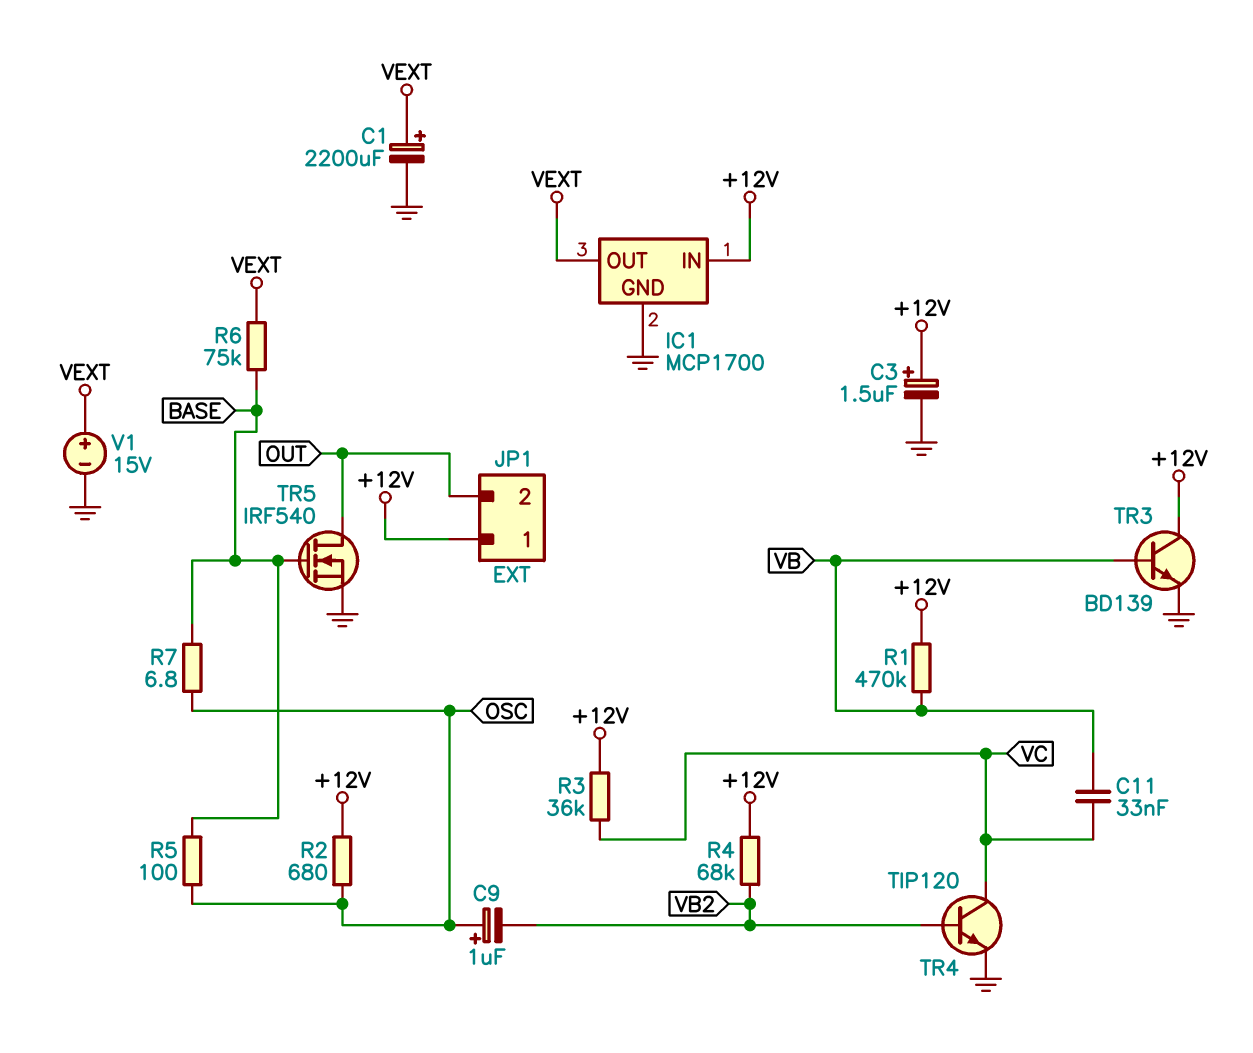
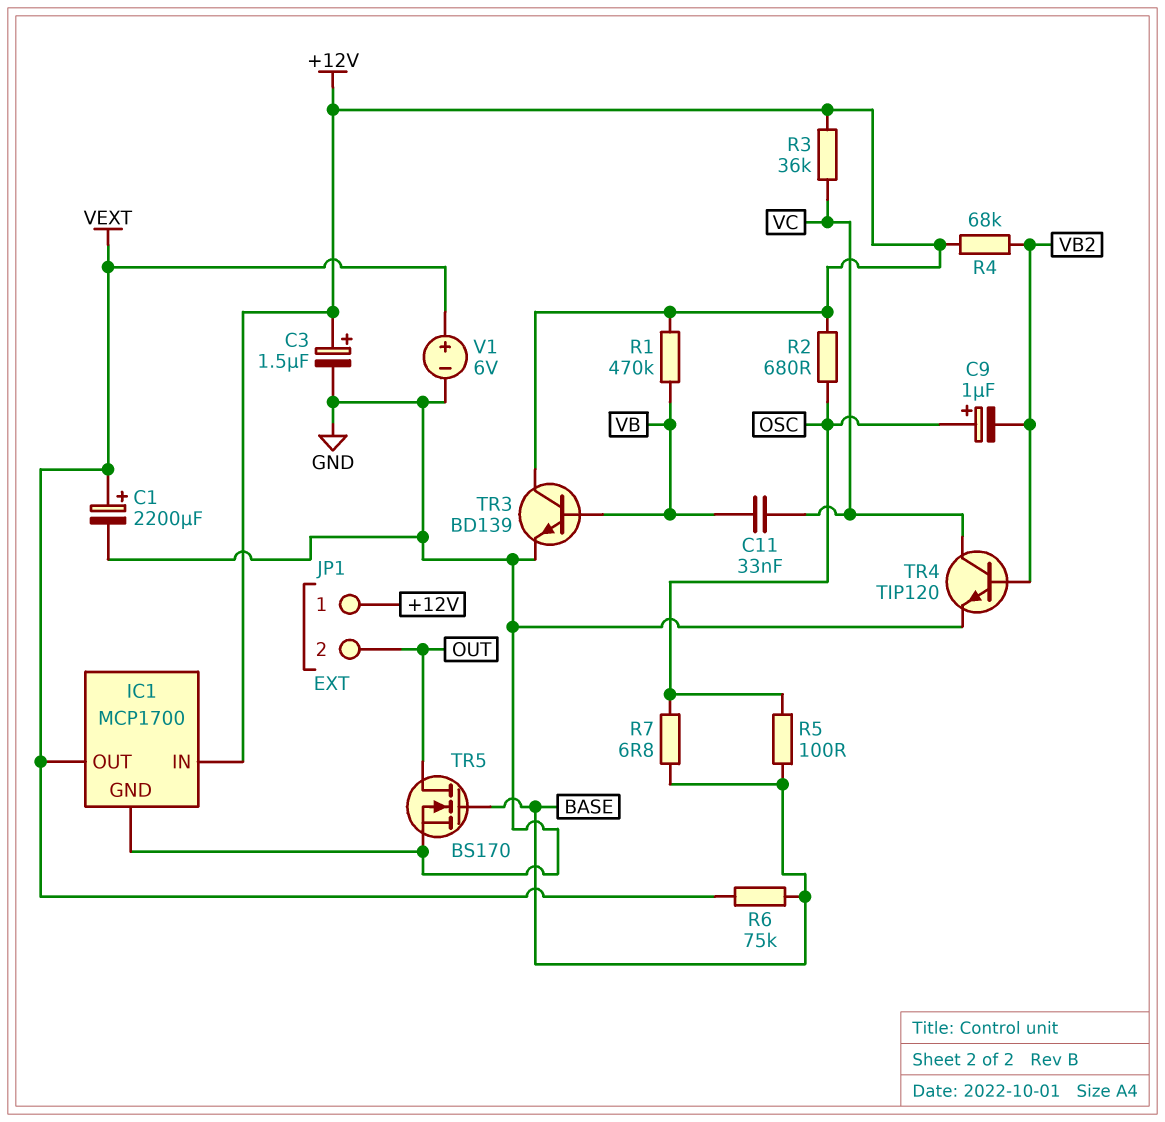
TR5: NMOS IRF540 (G BASE, D OUT, S GND) -> NMOS BS170 (G BASE, D OUT, S GND)
V1: 15V (plus VEXT, minus GND) -> 6V (plus VEXT, minus GND)

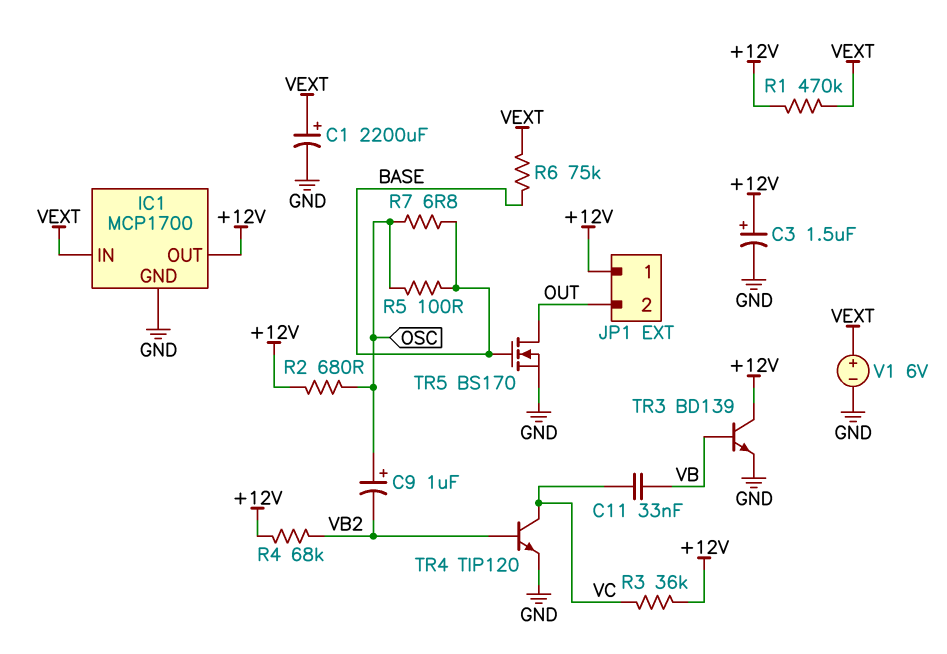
IC1 pin IN: +12V -> VEXT
IC1 pin OUT: VEXT -> +12V
R1: 470k (+12V, VB) -> 470k (+12V, VEXT)

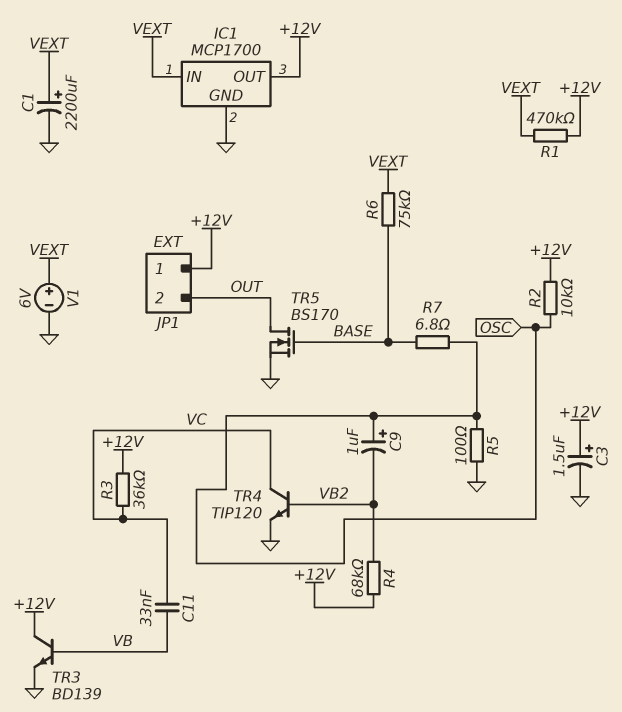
R2: 680 (+12V, OSC) -> 10k (+12V, OSC)
R5: 100 (BASE, OSC) -> 100 (GND, OSC)

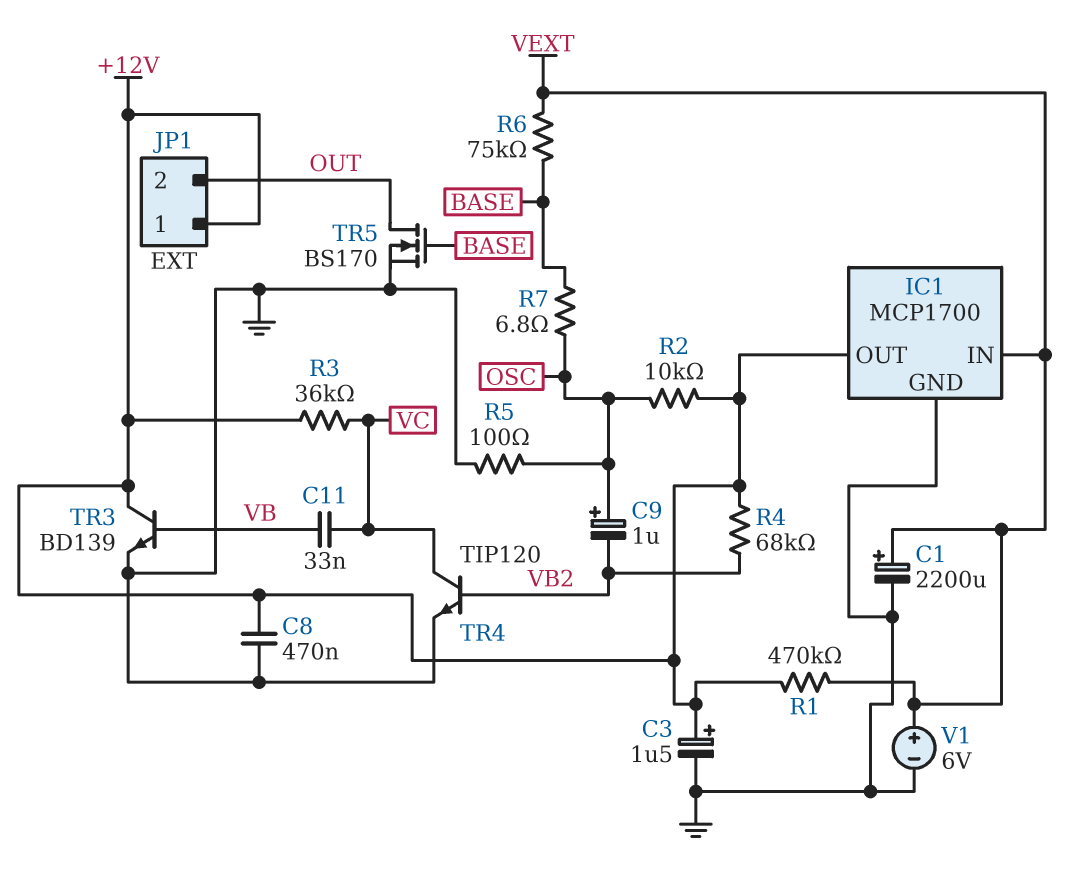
C8: none -> 470nF (+12V, GND)

